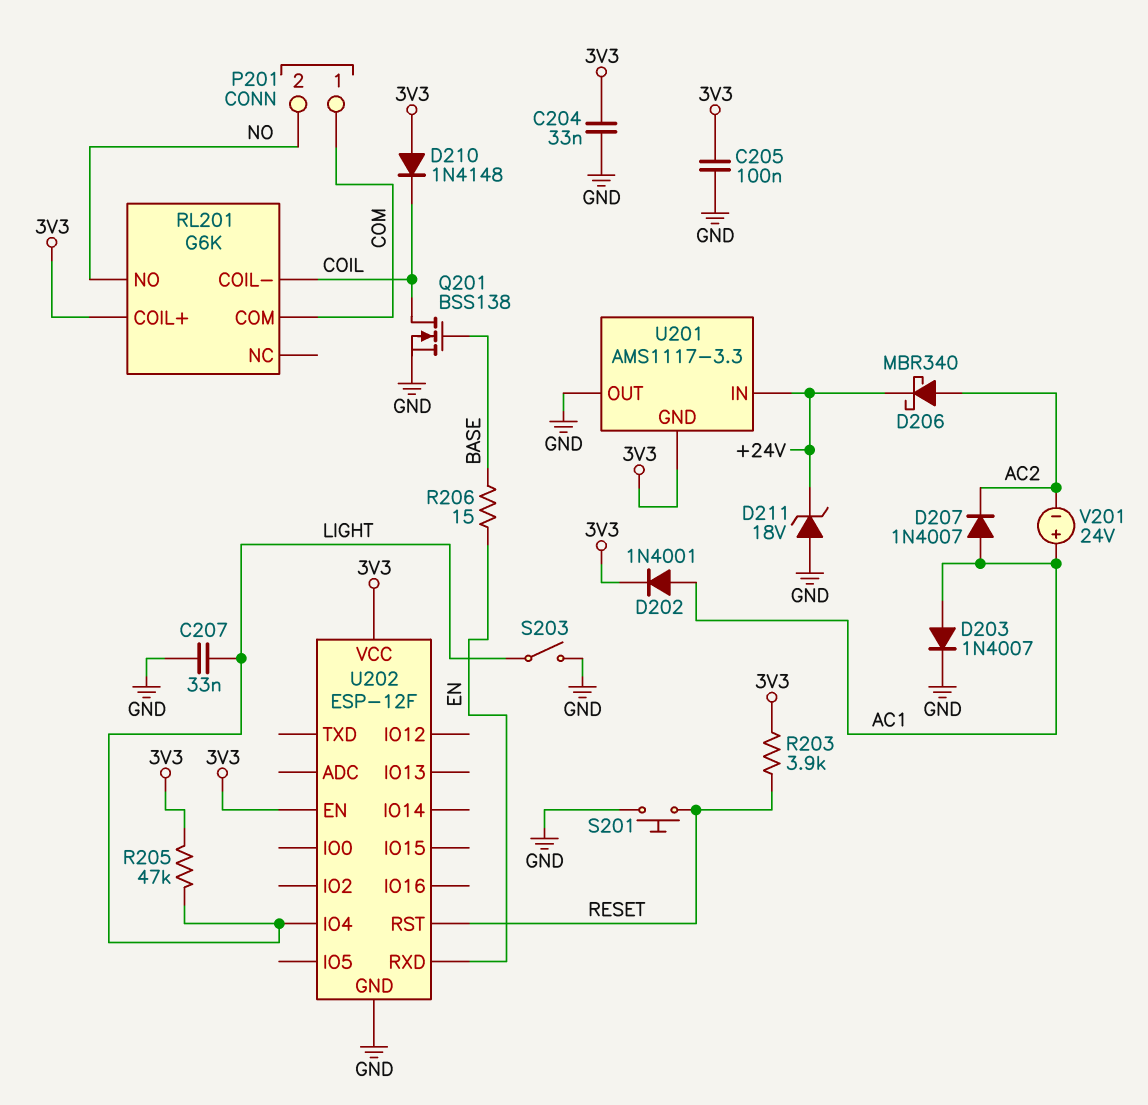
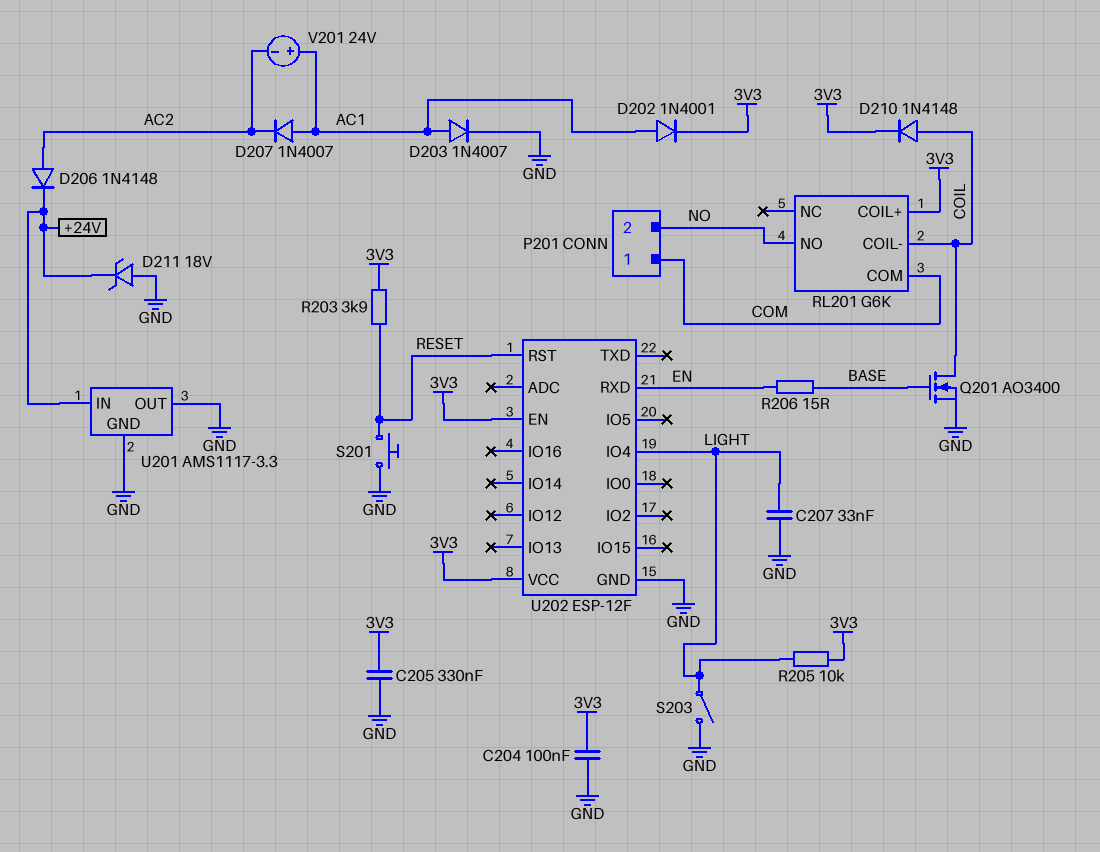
C204: 33nF (3V3, GND) -> 100nF (3V3, GND)
C205: 100nF (3V3, GND) -> 330nF (3V3, GND)
D206: schottky MBR340 (A AC2, K +24V) -> diode 1N4148 (A AC2, K +24V)
D210: diode 1N4148 (A 3V3, K COIL) -> diode 1N4148 (A COIL, K 3V3)
Q201: NMOS BSS138 (G BASE, D COIL, S GND) -> NMOS AO3400 (G BASE, D COIL, S GND)
R205: 47k (3V3, LIGHT) -> 10k (3V3, LIGHT)
U201 pin GND: 3V3 -> GND

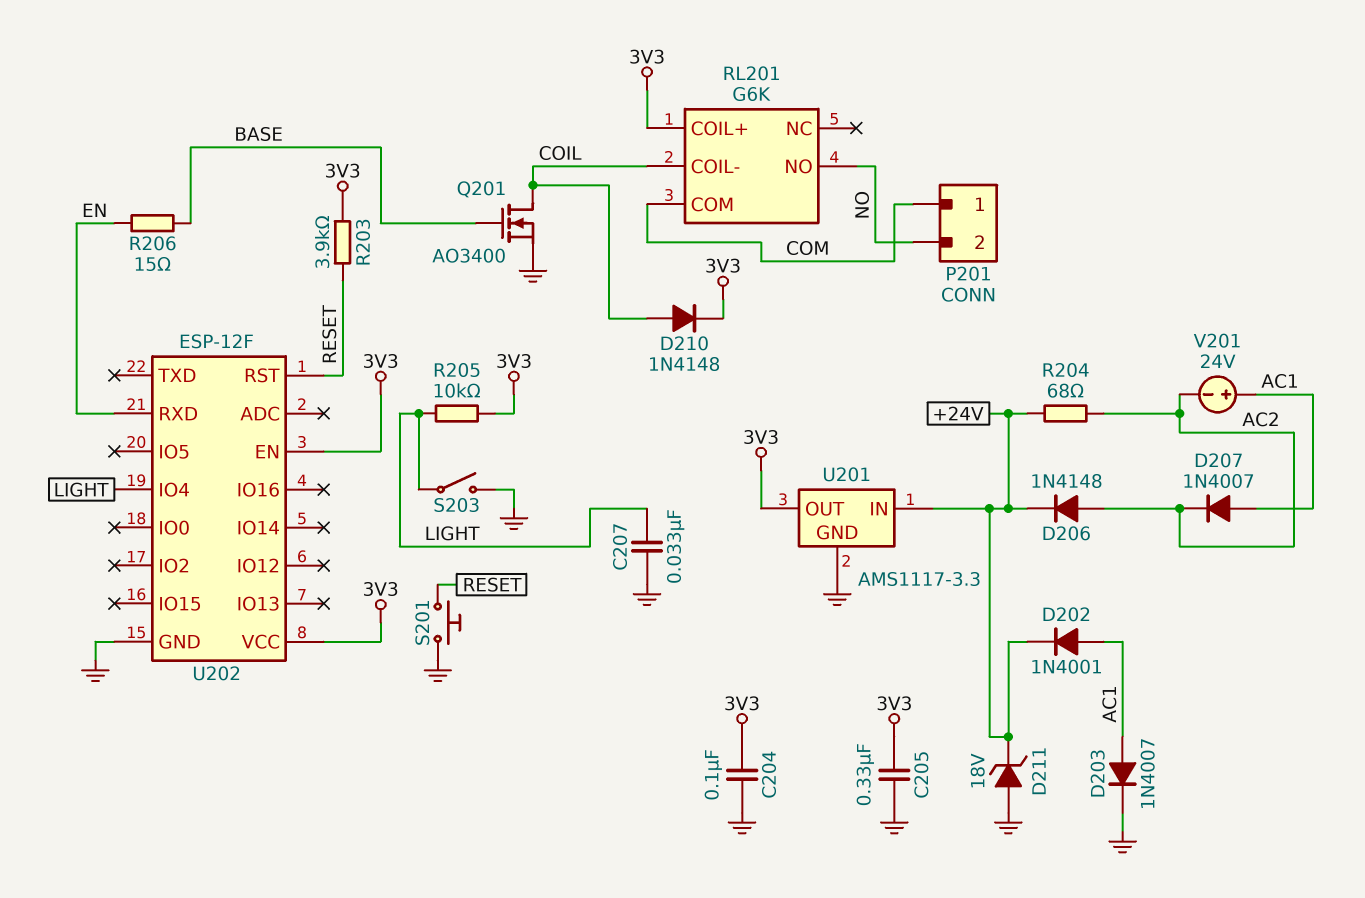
D202: diode 1N4001 (A AC1, K 3V3) -> diode 1N4001 (A AC1, K +24V)
R204: none -> 68 (+24V, AC2)
U201 pin OUT: GND -> 3V3

